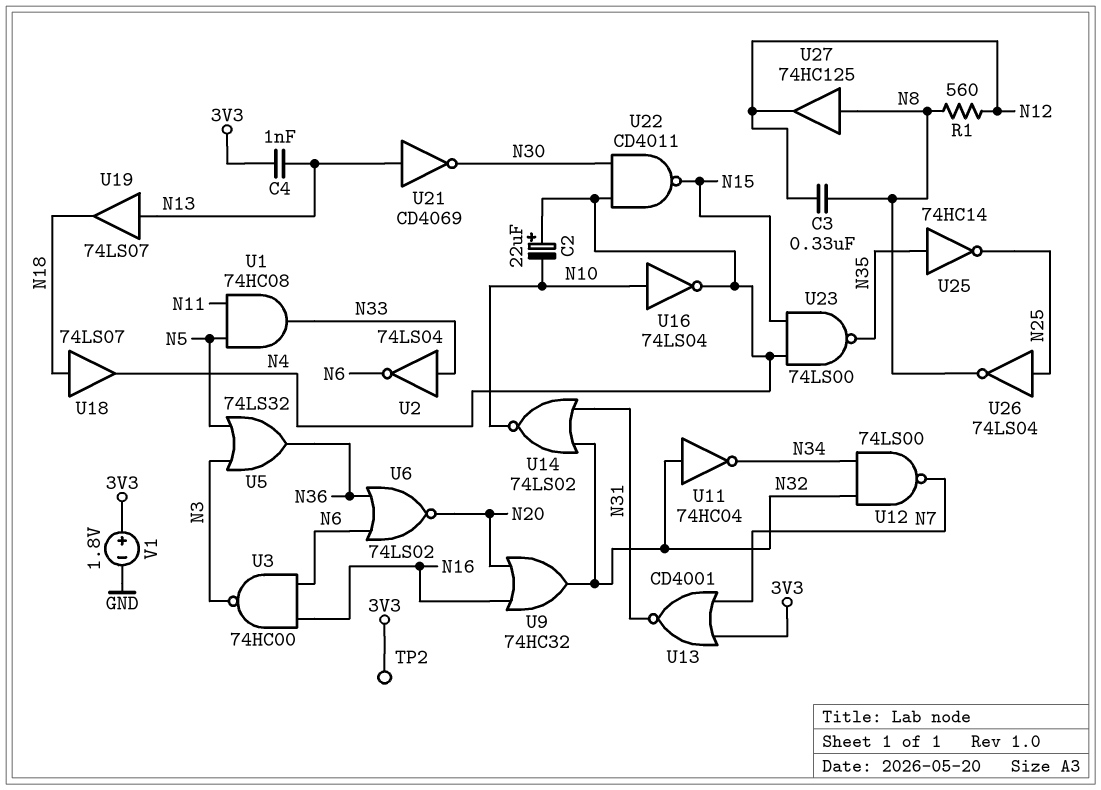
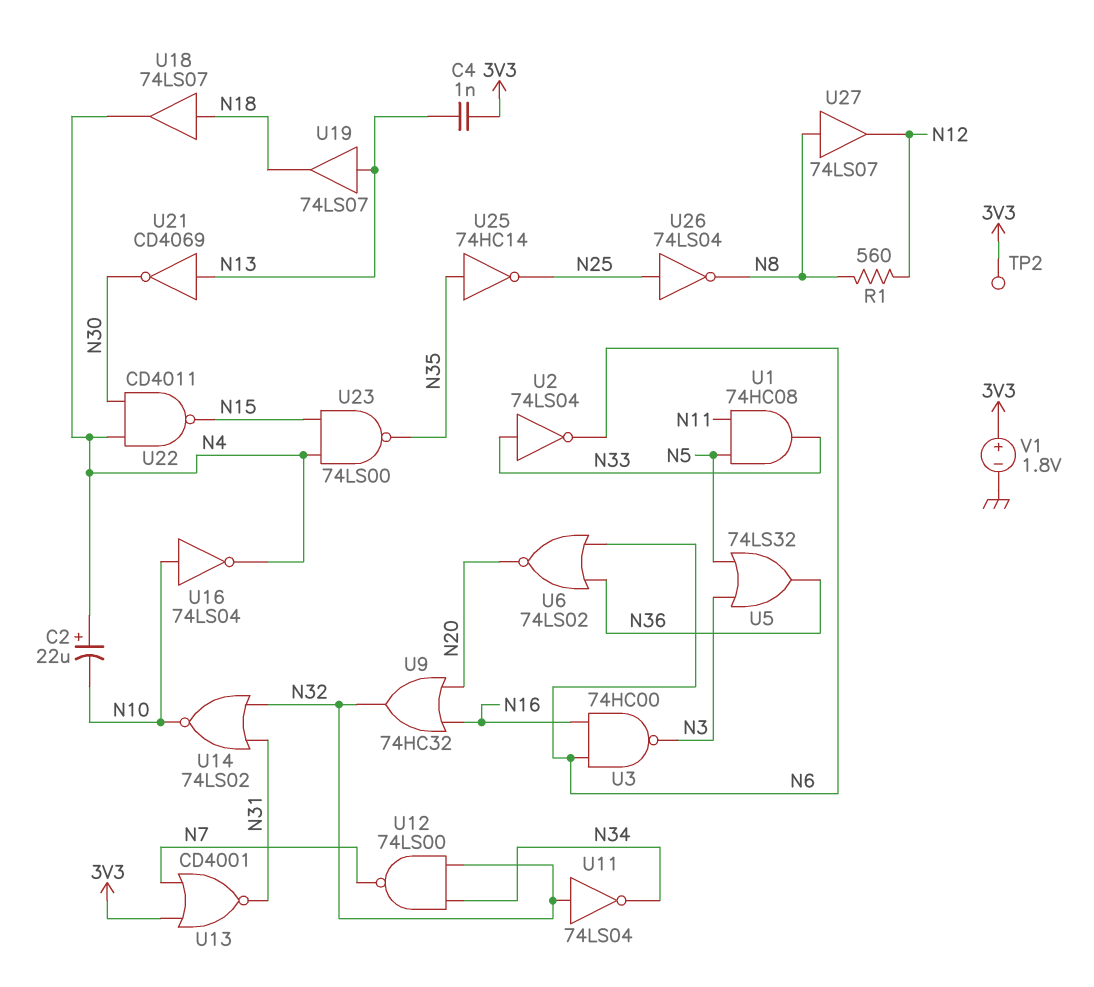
C3: 330nF (N8, N12) -> none
U11: NOT 74HC04 (in N32, out N34) -> NOT 74LS04 (in N32, out N34)
U27: buffer 74HC125 (in N8, out N12) -> buffer 74LS07 (in N8, out N12)

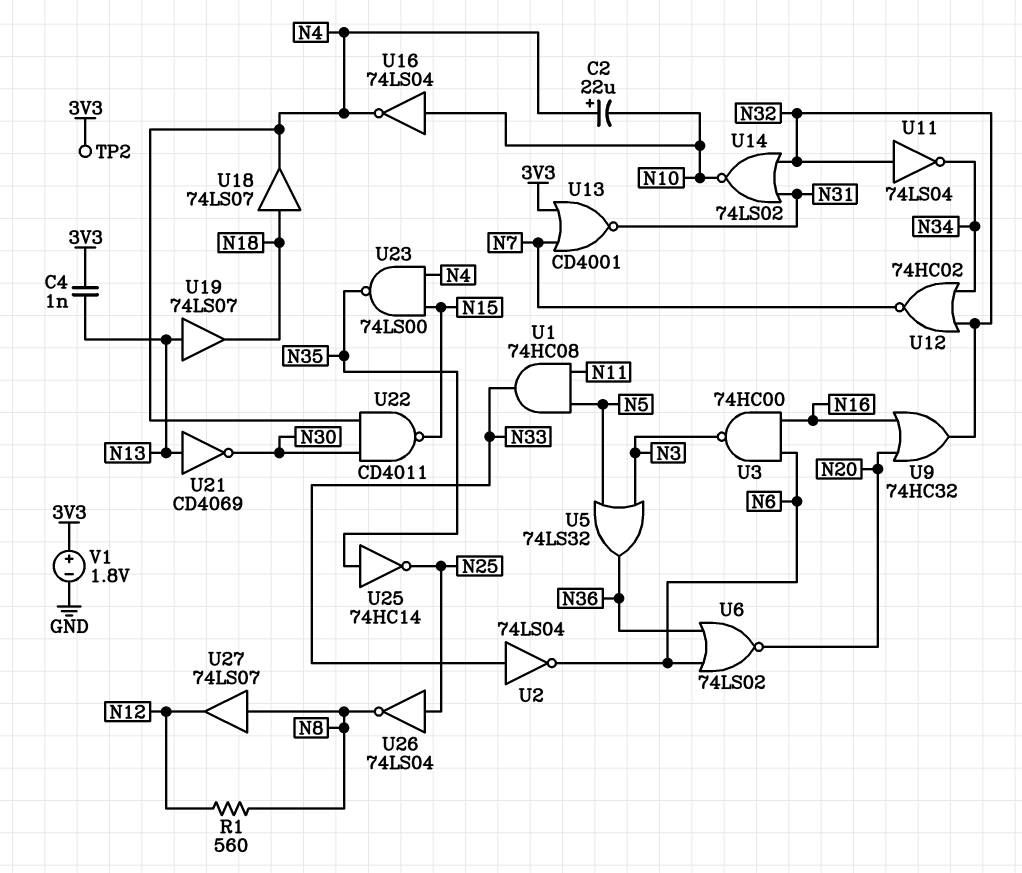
U12: NAND 74LS00 (in N32, in N34, out N7) -> NOR 74HC02 (in N32, in N34, out N7)

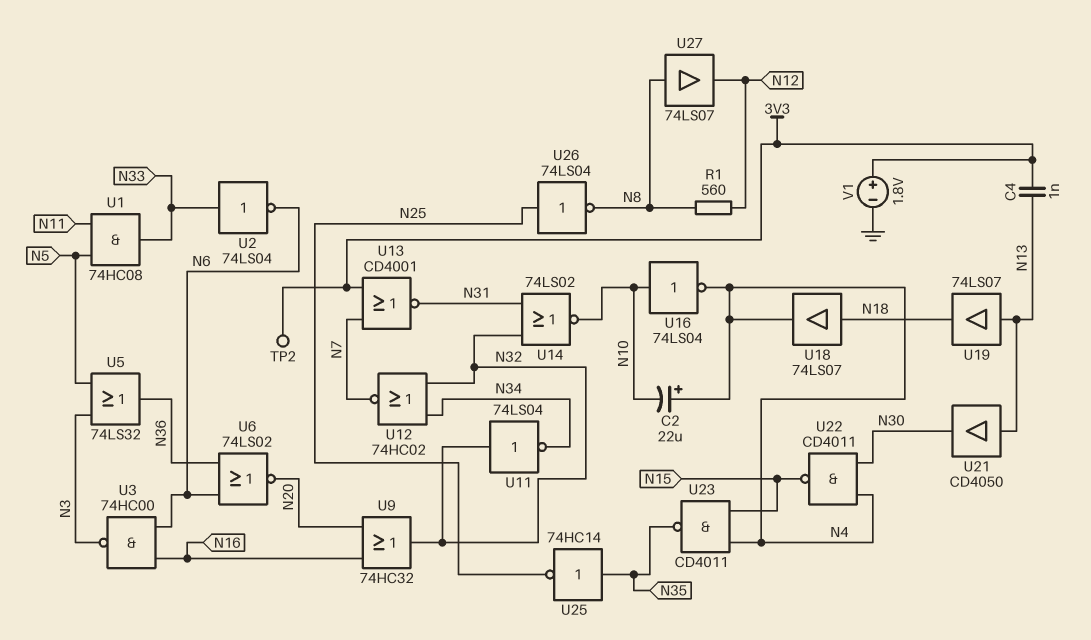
U21: NOT CD4069 (in N13, out N30) -> buffer CD4050 (in N13, out N30)
U23: NAND 74LS00 (in N4, in N15, out N35) -> NAND CD4011 (in N4, in N15, out N35)

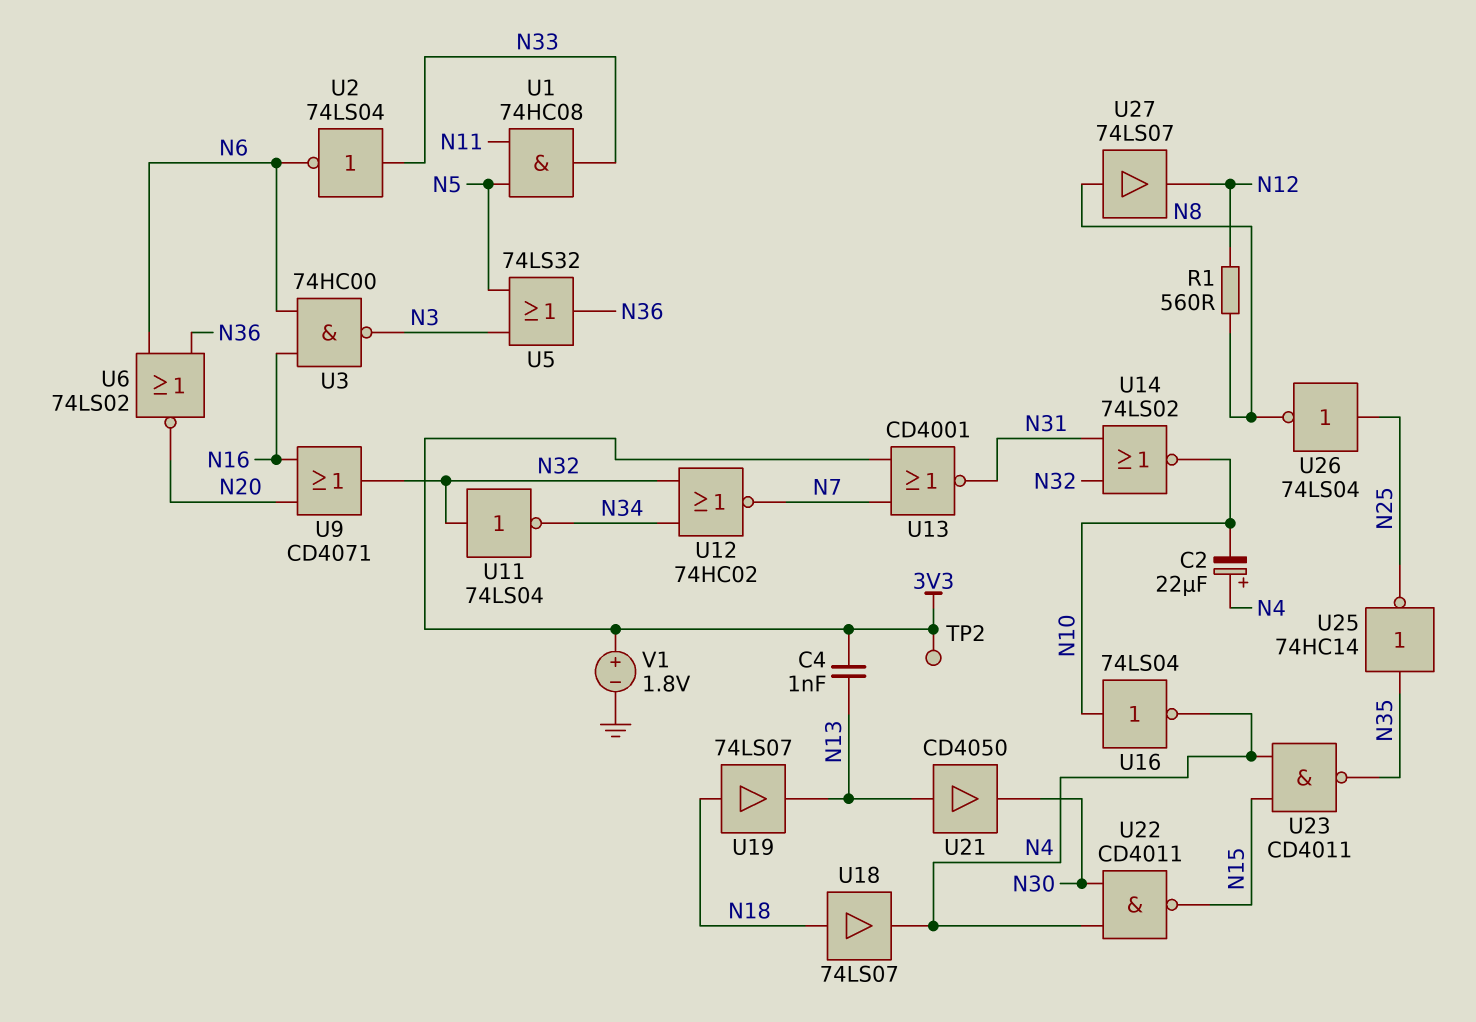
U9: OR 74HC32 (in N16, in N20, out N32) -> OR CD4071 (in N16, in N20, out N32)
U19: buffer 74LS07 (in N13, out N18) -> buffer 74LS07 (in N18, out N13)

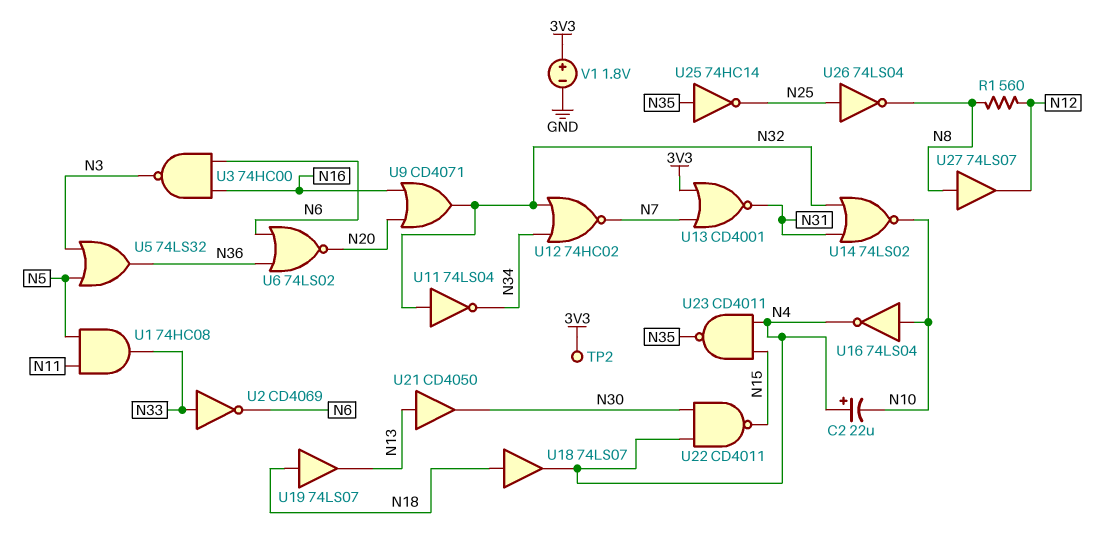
C4: 1nF (3V3, N13) -> none
U2: NOT 74LS04 (in N33, out N6) -> NOT CD4069 (in N33, out N6)

